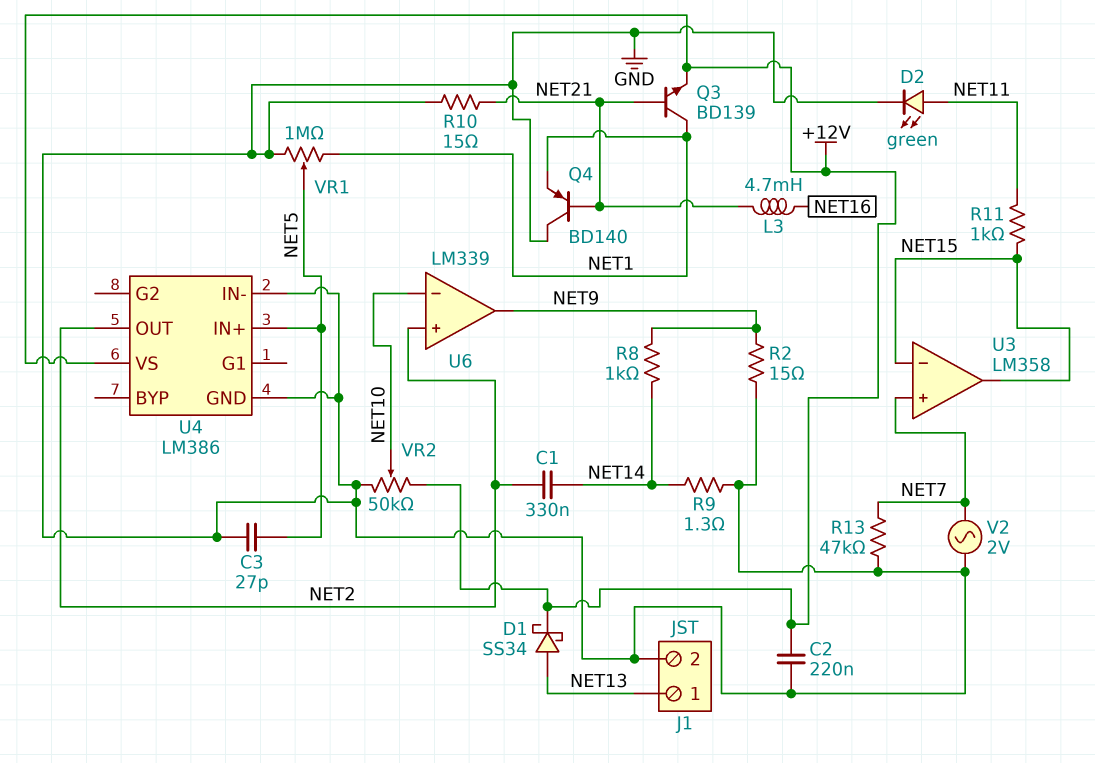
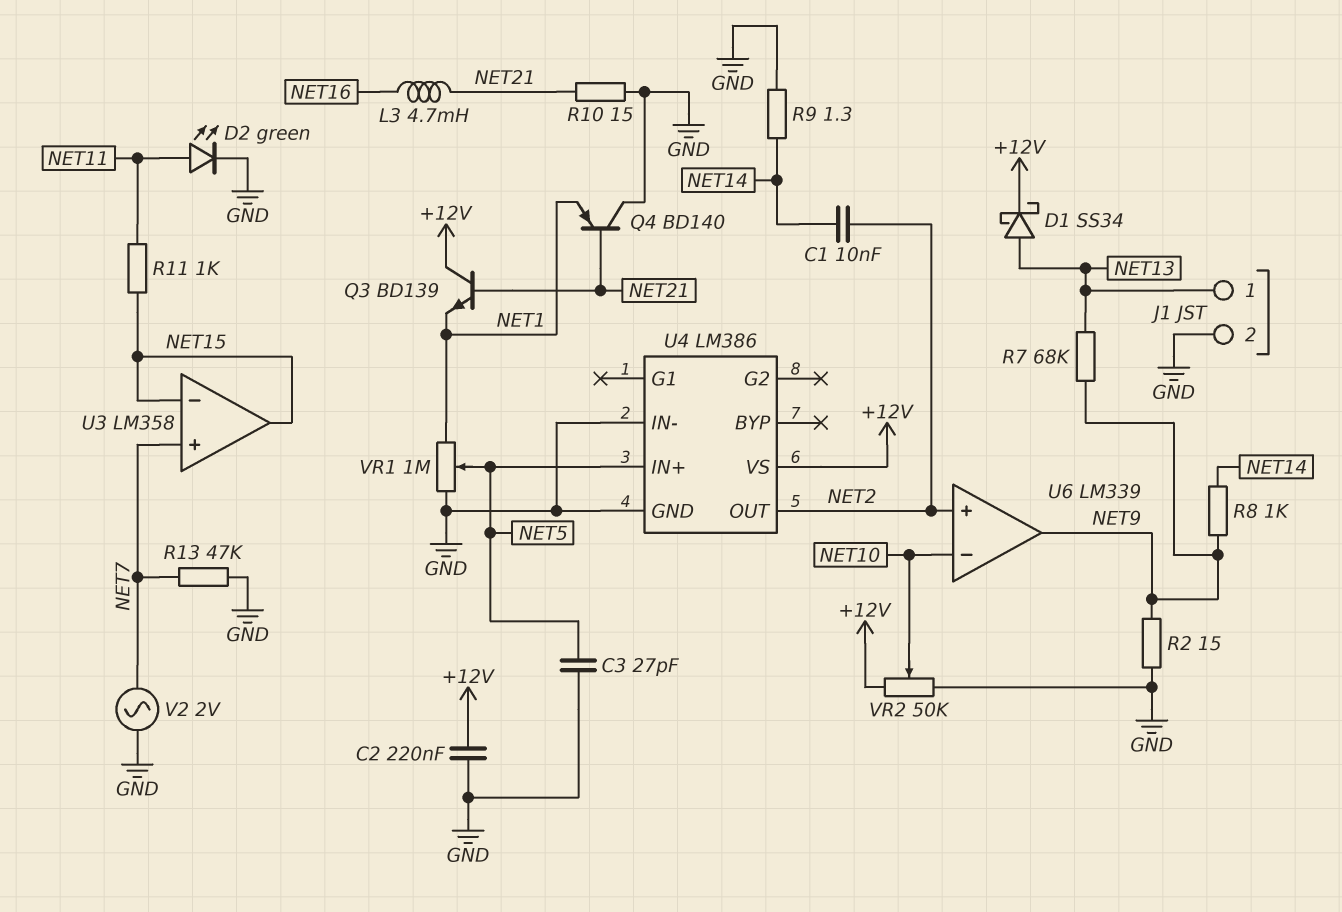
C1: 330nF (NET2, NET14) -> 10nF (NET2, NET14)
Q3: NPN BD139 (B NET21, C NET1, E +12V) -> NPN BD139 (B NET21, C +12V, E NET1)
R7: none -> 68k (NET9, NET13)

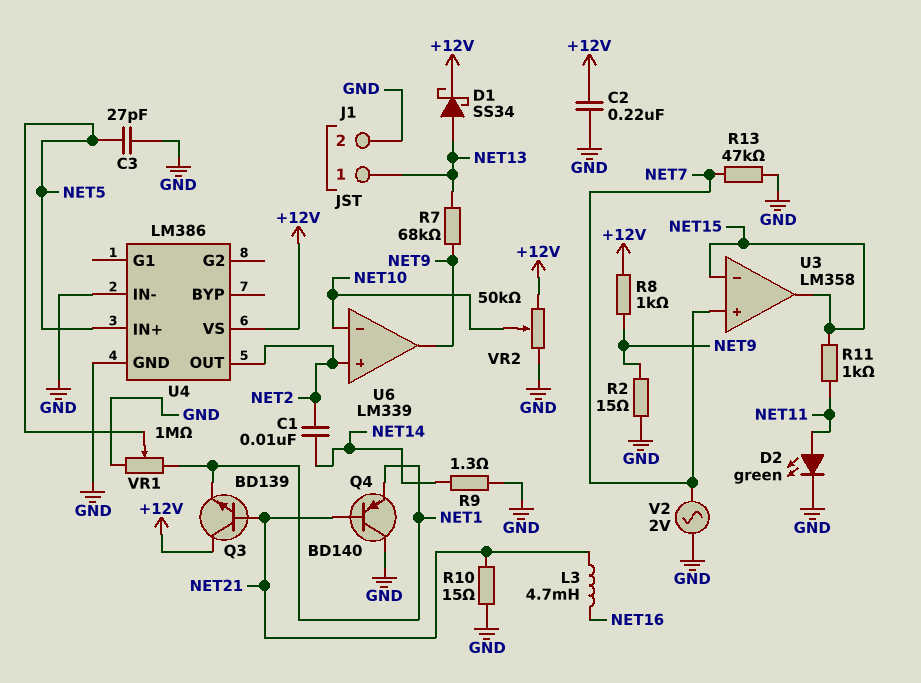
R8: 1k (NET9, NET14) -> 1k (+12V, NET9)

